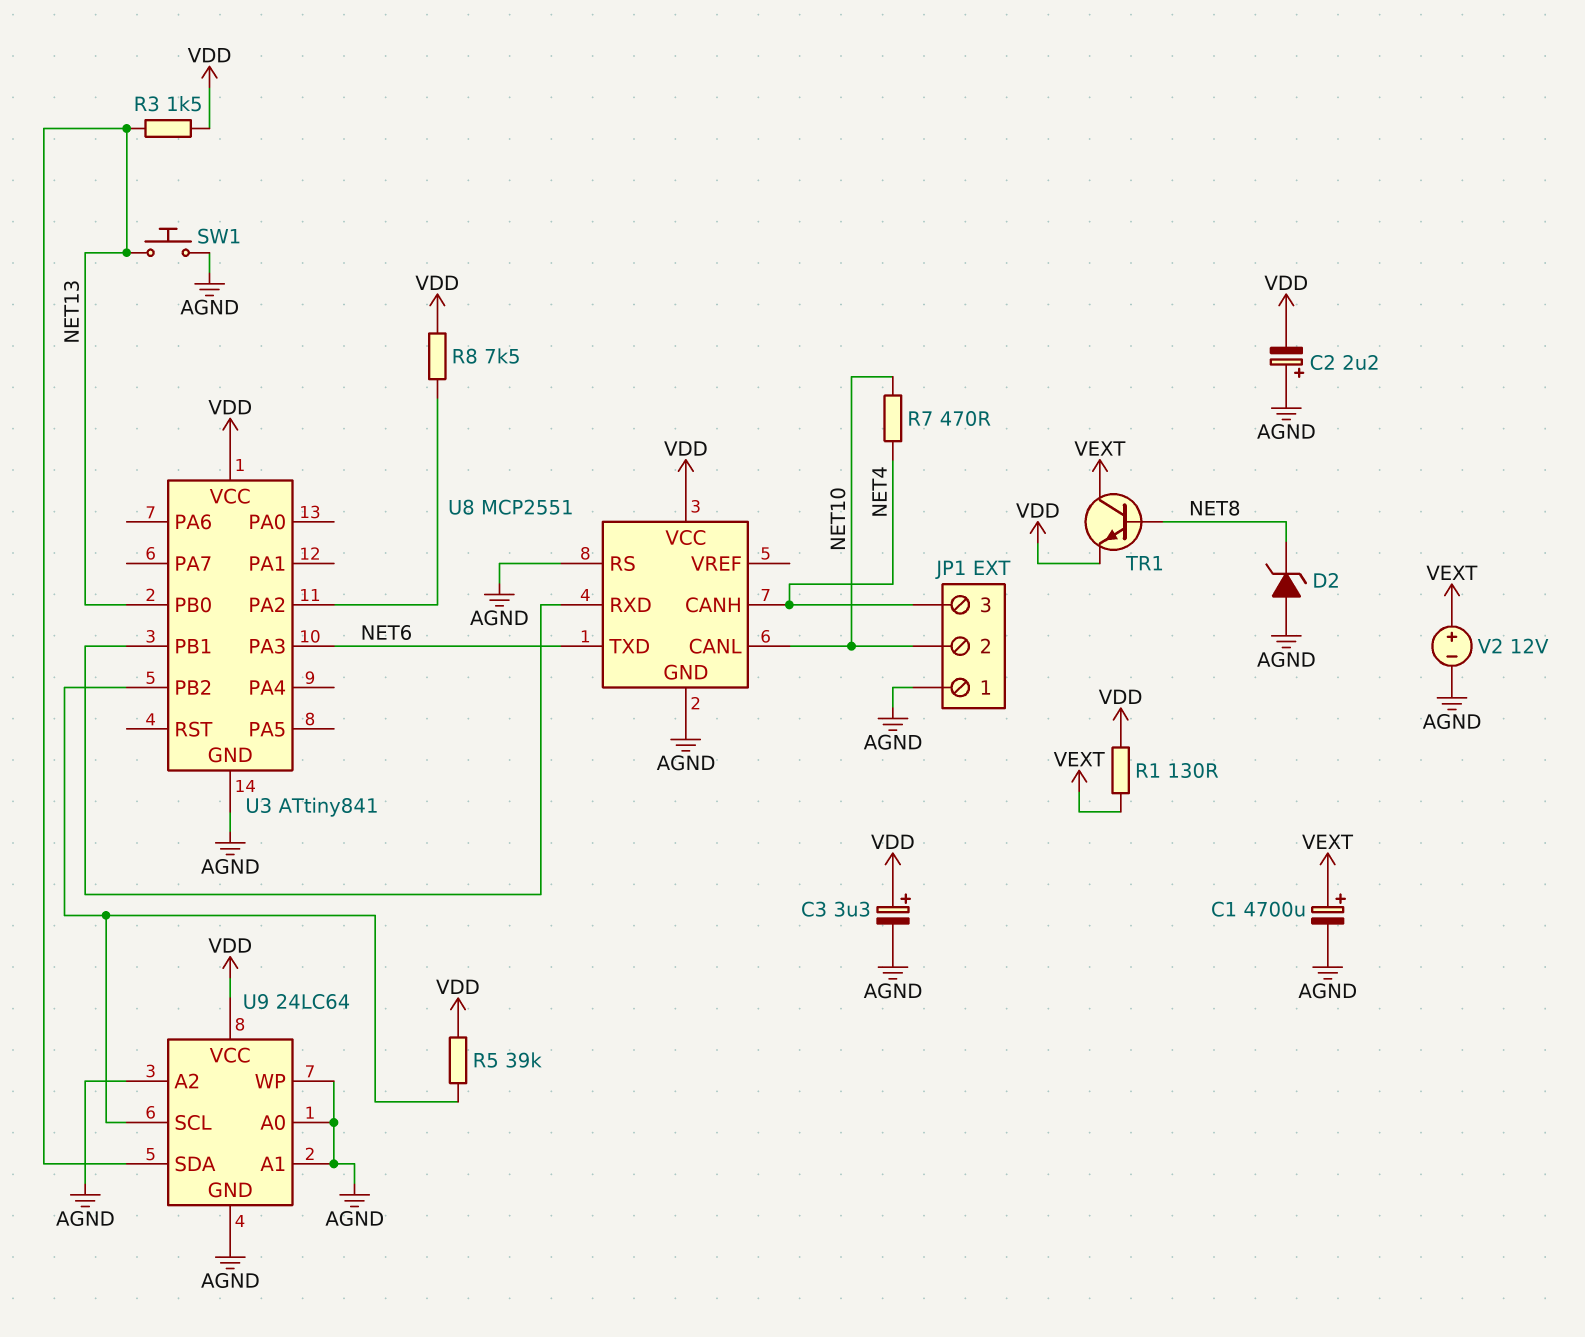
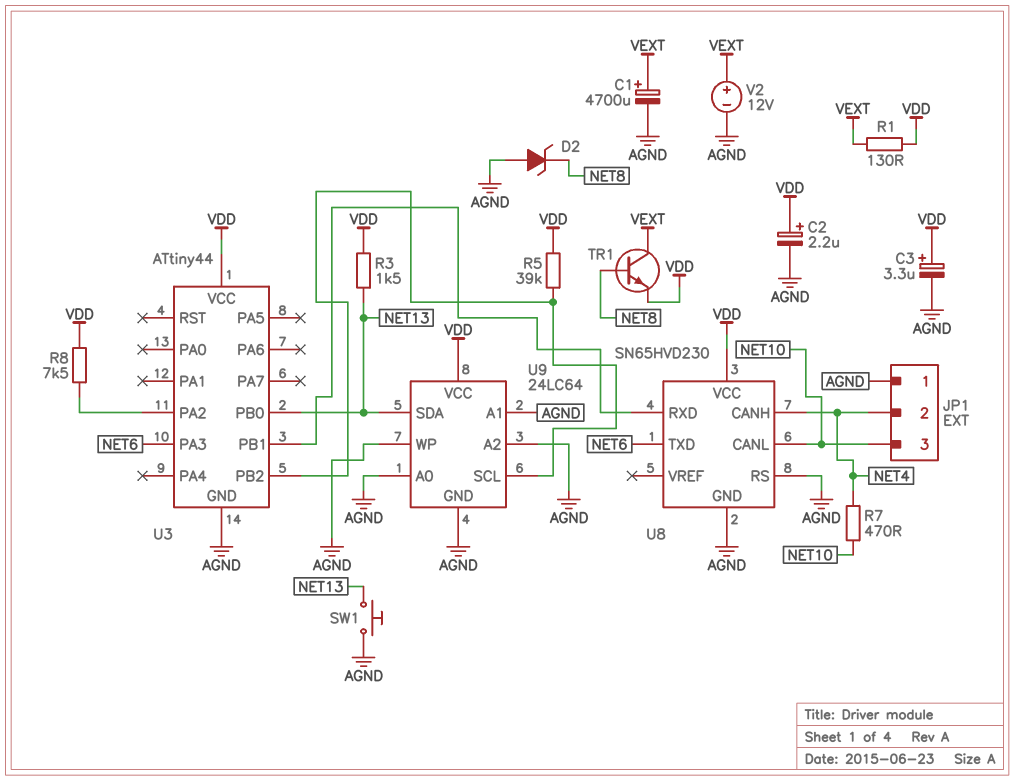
C2: 2.2uF (plus AGND, minus VDD) -> 2.2uF (plus VDD, minus AGND)
JP1 pin 2: NET10 -> NET4
JP1 pin 3: NET4 -> NET10
U3: ATtiny841 -> ATtiny44
U8: MCP2551 -> SN65HVD230

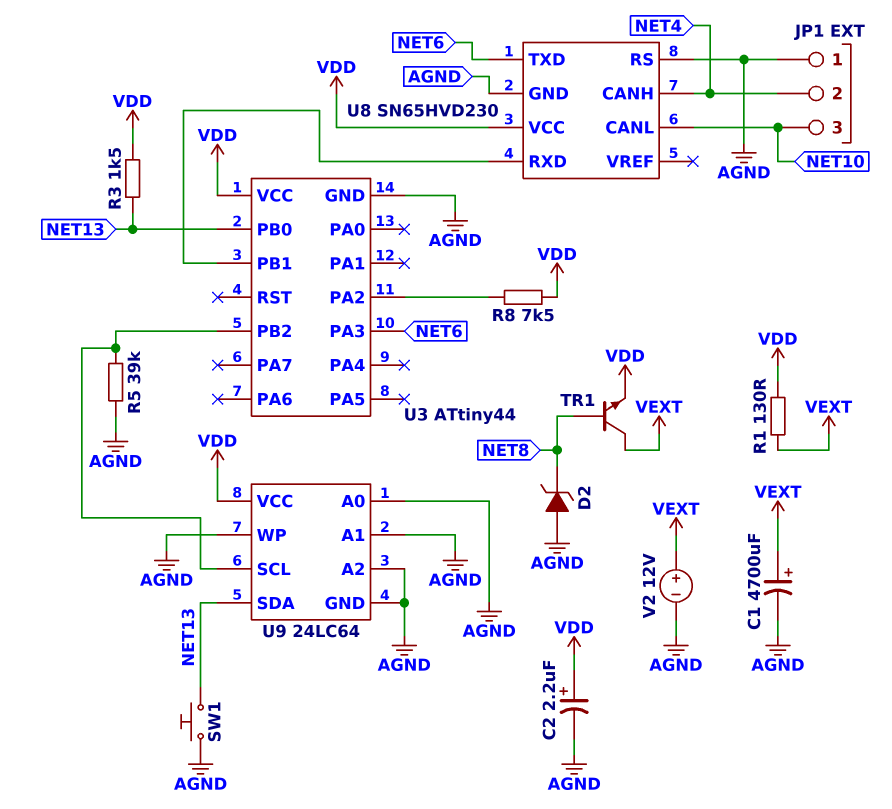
C3: 3.3uF (plus VDD, minus AGND) -> none
R5: 39k (U3/PB2, VDD) -> 39k (AGND, U3/PB2)
R7: 470 (NET4, NET10) -> none

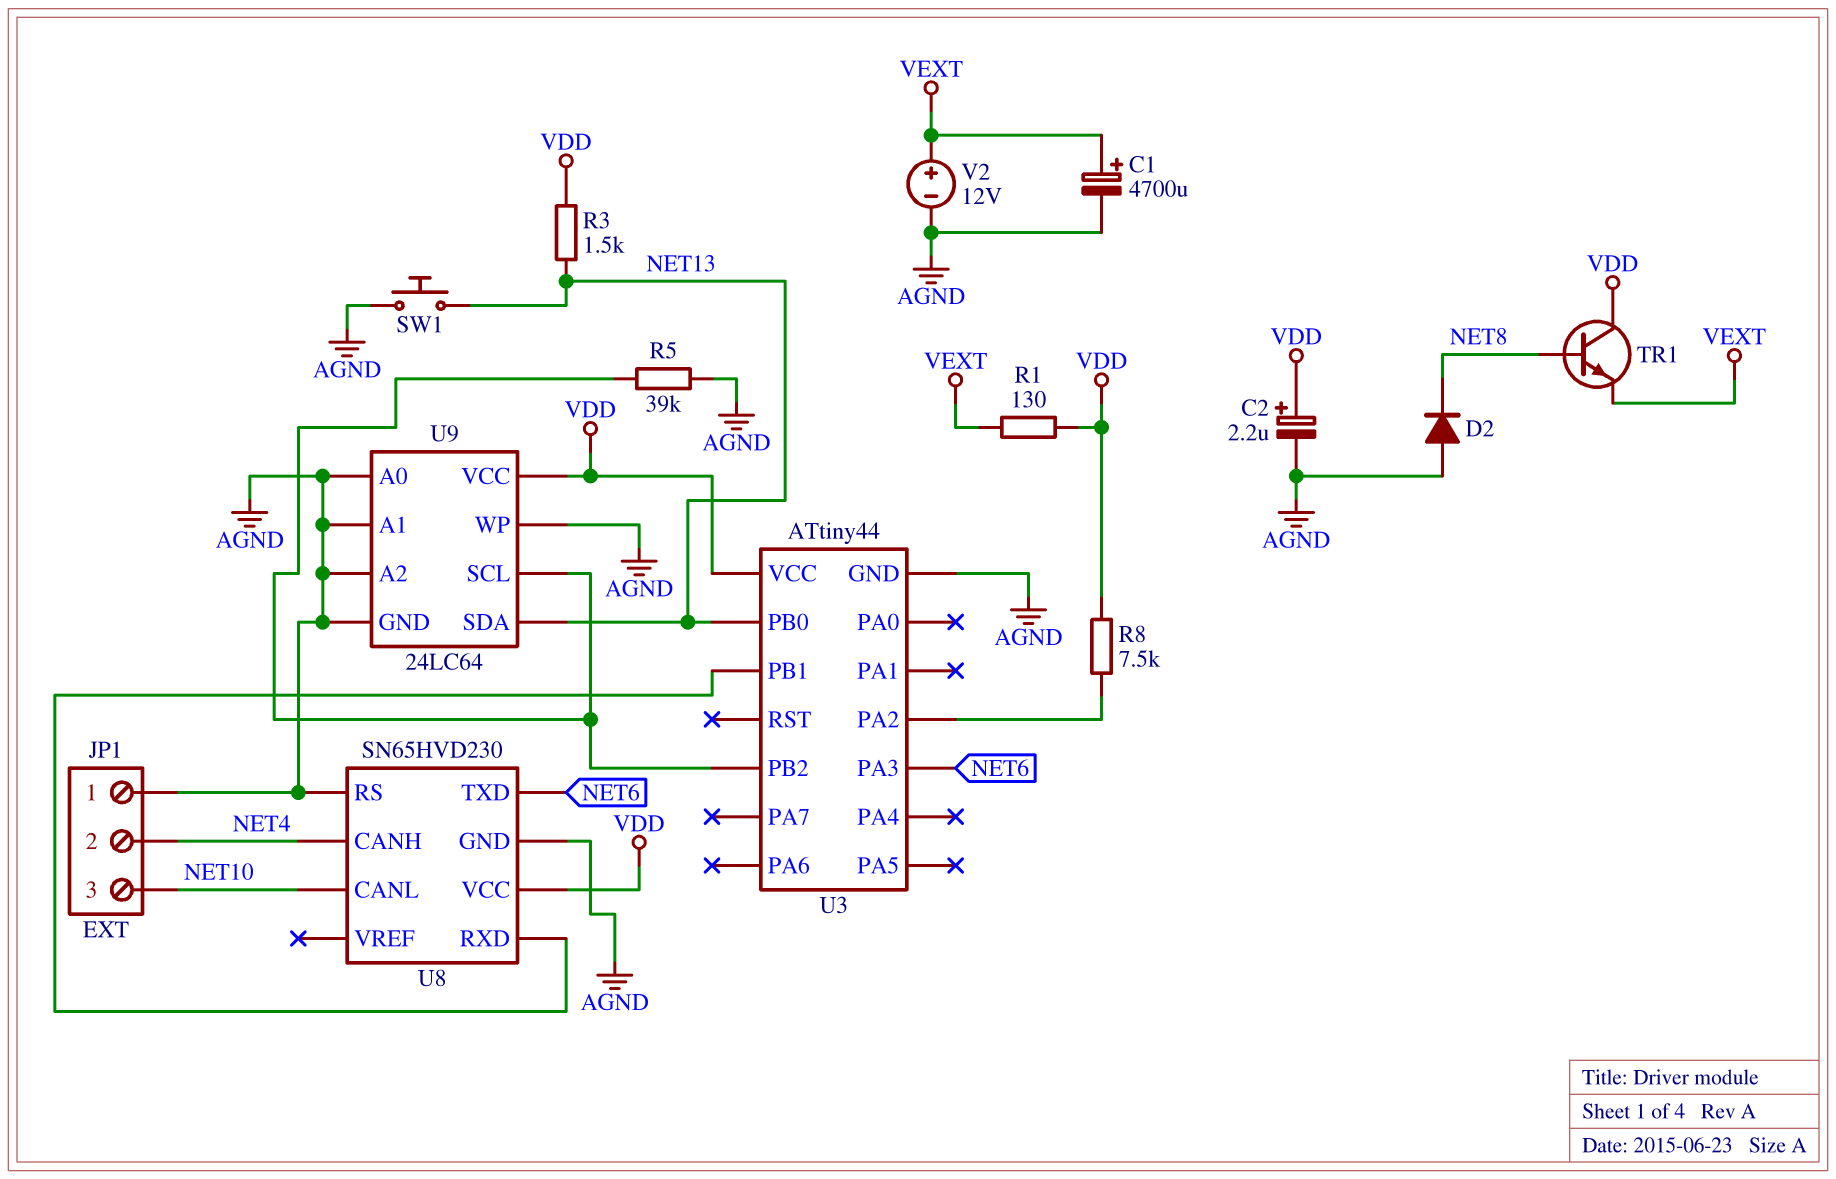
D2: zener (A AGND, K NET8) -> diode (A AGND, K NET8)
TR1: NPN (B NET8, C VEXT, E VDD) -> NPN (B NET8, C VDD, E VEXT)

